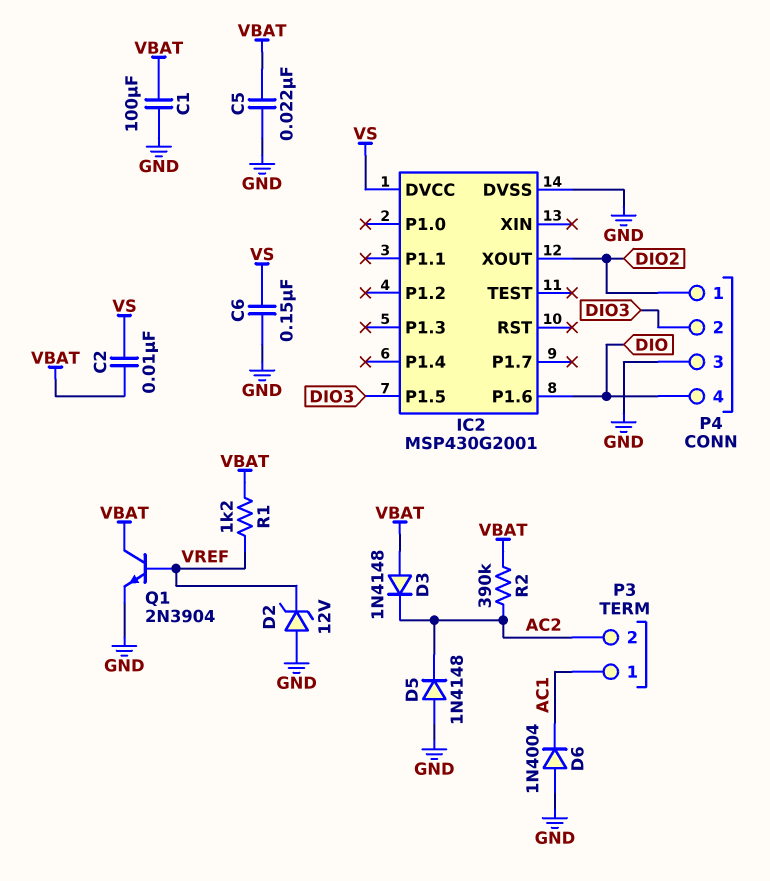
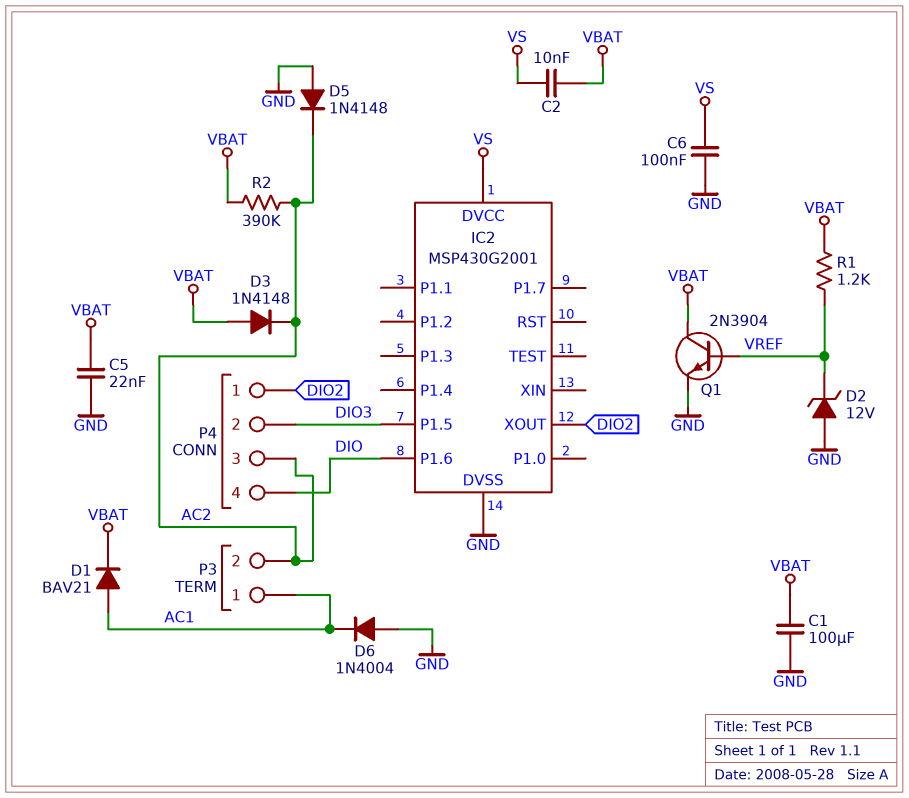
C6: 150nF (GND, VS) -> 100nF (GND, VS)
D1: none -> diode BAV21 (A AC1, K VBAT)
P4 pin 3: GND -> AC2

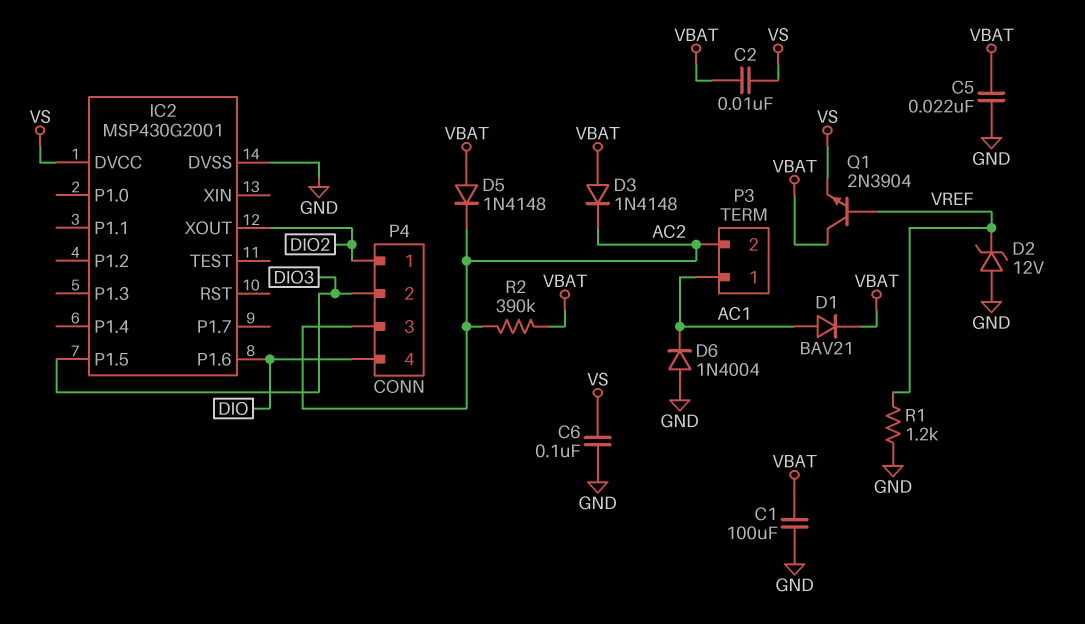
D5: diode 1N4148 (A GND, K AC2) -> diode 1N4148 (A VBAT, K AC2)
Q1: NPN 2N3904 (B VREF, C VBAT, E GND) -> NPN 2N3904 (B VREF, C VBAT, E VS)
R1: 1.2k (VBAT, VREF) -> 1.2k (GND, VREF)

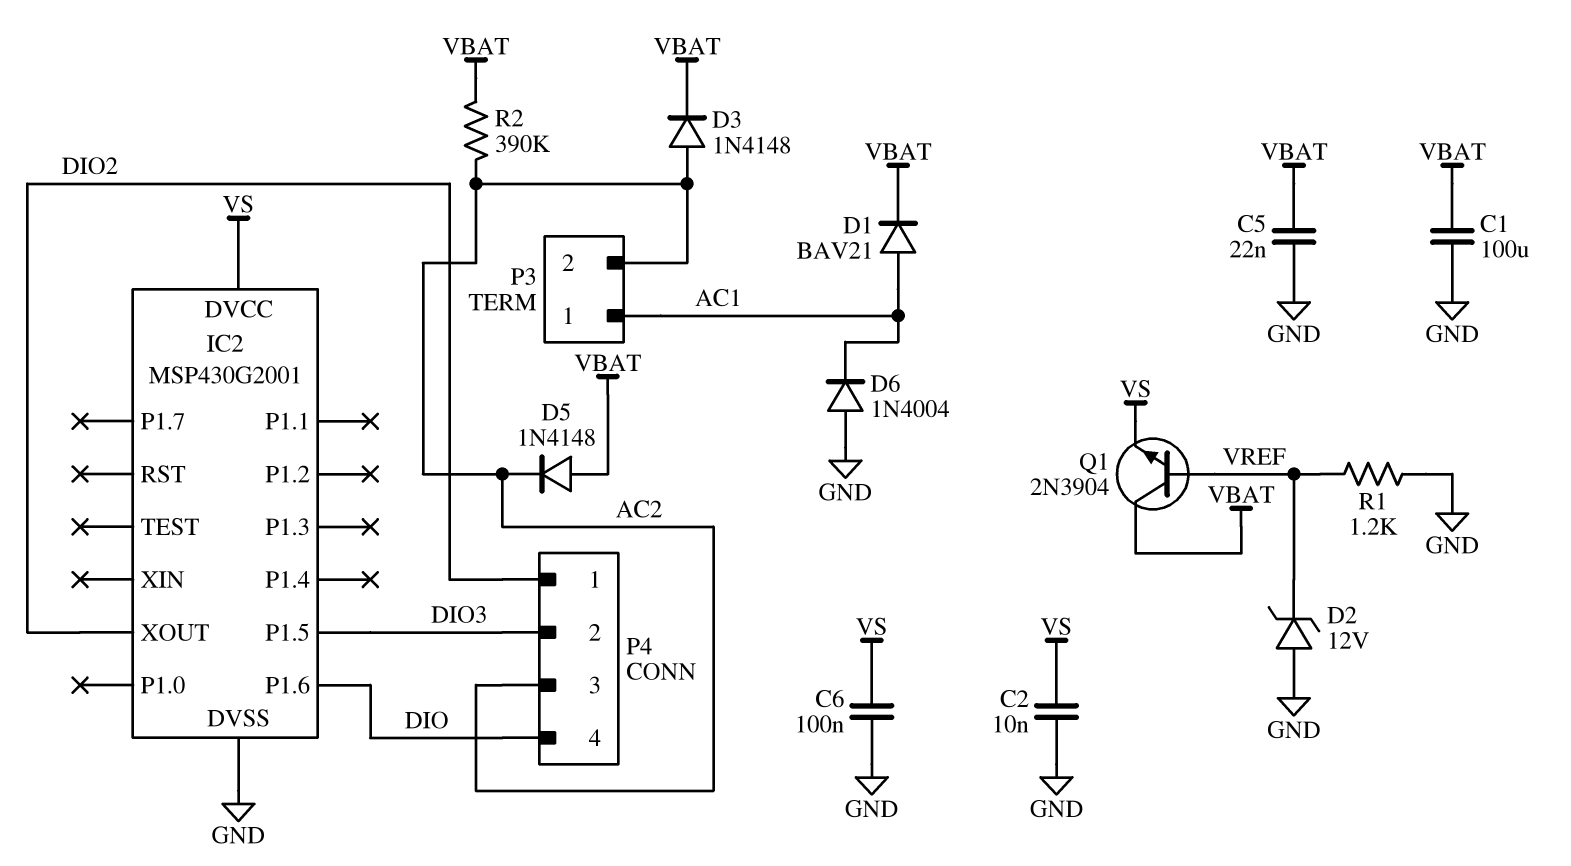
C2: 10nF (VBAT, VS) -> 10nF (GND, VS)
D3: diode 1N4148 (A VBAT, K AC2) -> diode 1N4148 (A AC2, K VBAT)

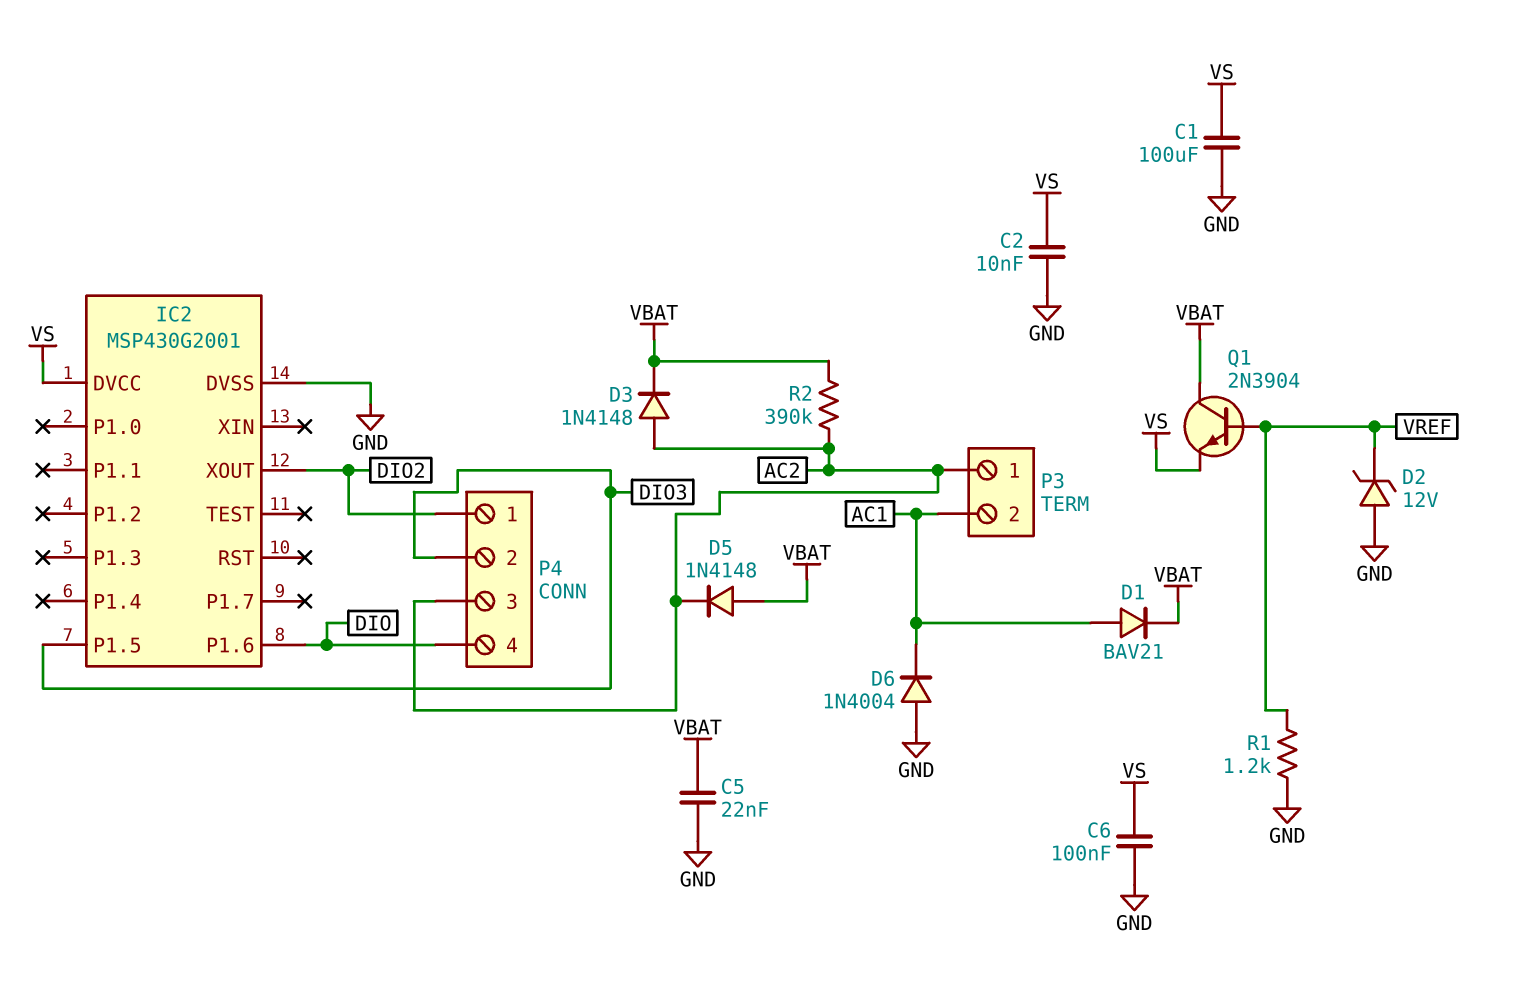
C1: 100uF (GND, VBAT) -> 100uF (GND, VS)
P3 pin 1: AC1 -> AC2
P3 pin 2: AC2 -> AC1

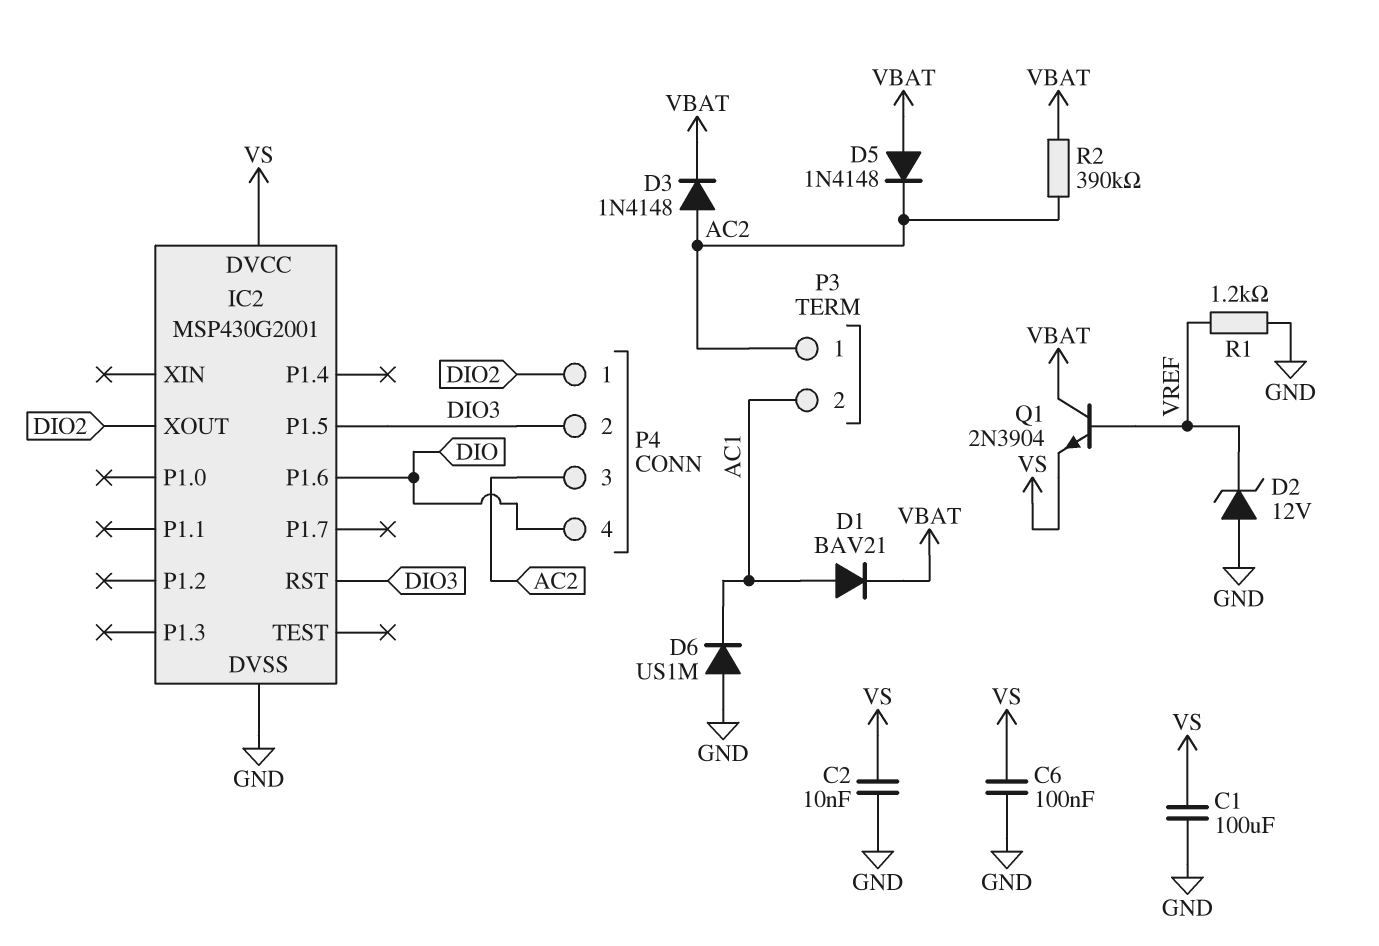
C5: 22nF (GND, VBAT) -> none
D6: diode 1N4004 (A GND, K AC1) -> diode US1M (A GND, K AC1)
IC2 pin RST: none -> DIO3

